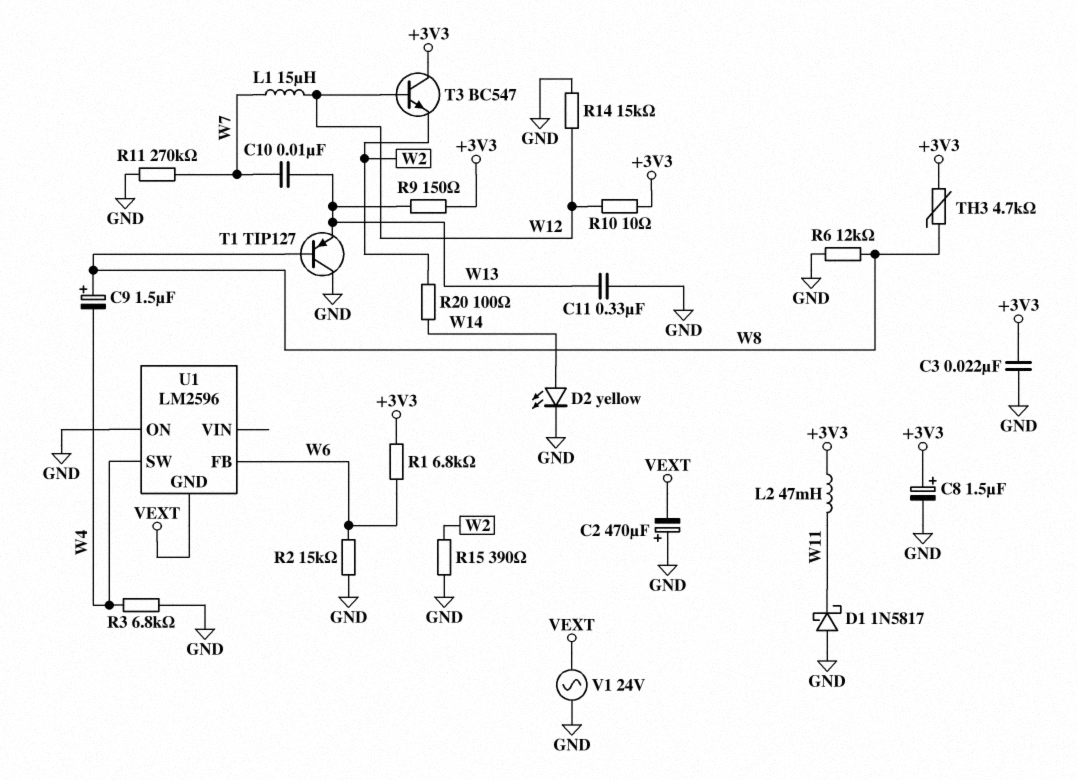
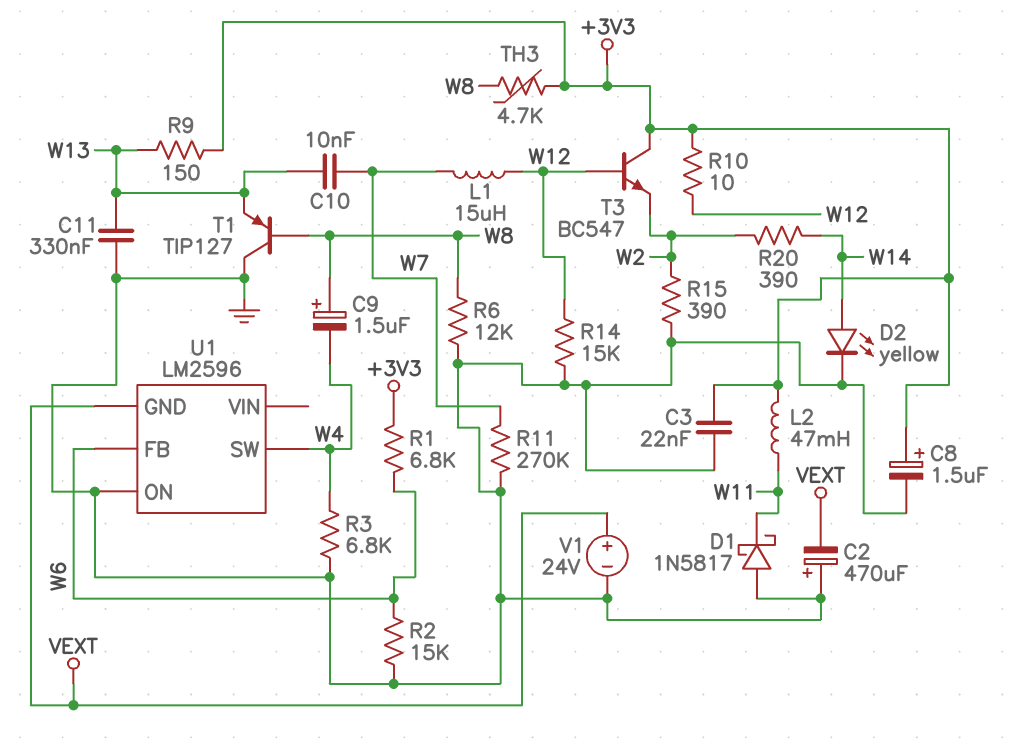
R20: 100 (W2, W14) -> 390 (W2, W14)
V1: AC 24V (GND, VEXT) -> 24V (plus VEXT, minus GND)

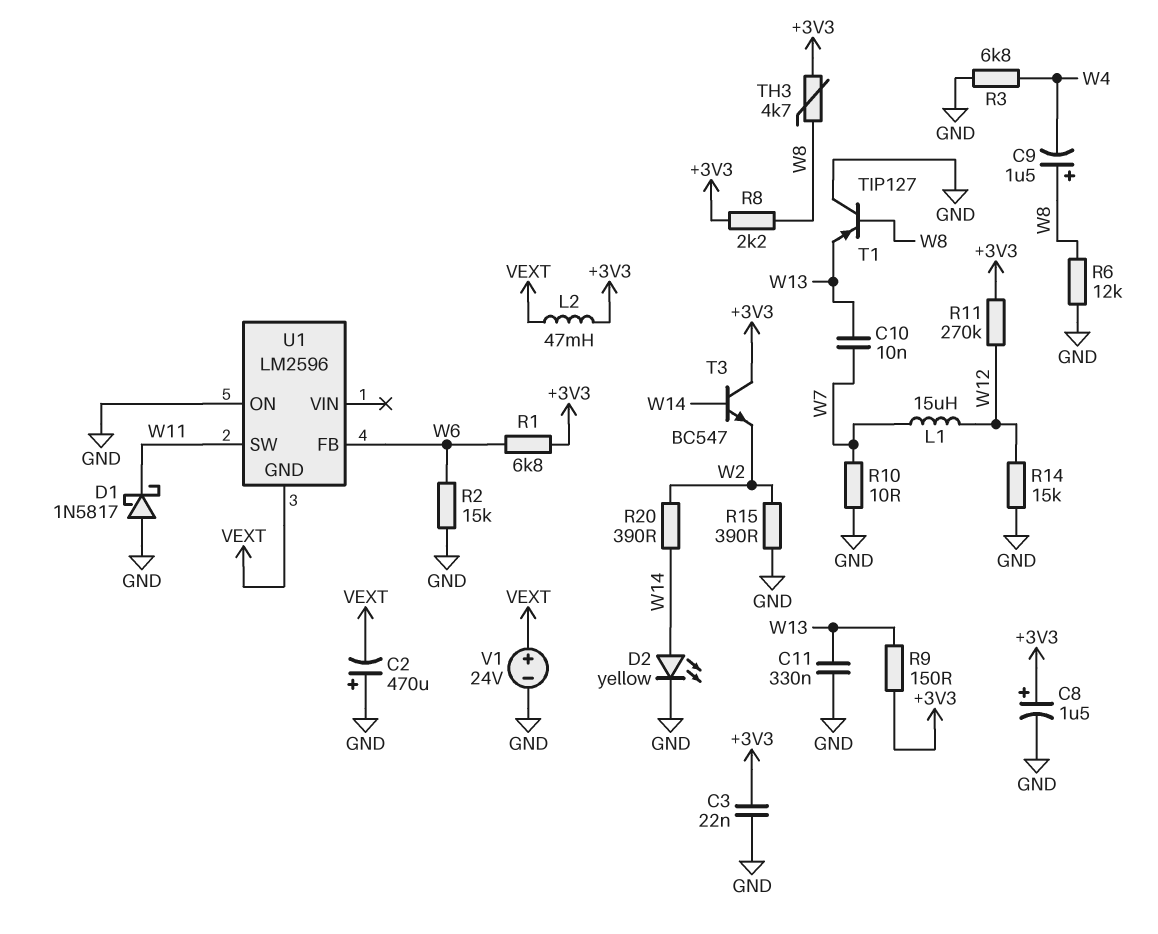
L2: 47mH (+3V3, W11) -> 47mH (+3V3, VEXT)
R8: none -> 2.2k (+3V3, W8)
R10: 10 (+3V3, W12) -> 10 (GND, W7)
R11: 270k (GND, W7) -> 270k (+3V3, W12)
T3: NPN BC547 (B W12, C +3V3, E W2) -> NPN BC547 (B W14, C +3V3, E W2)
U1 pin SW: W4 -> W11

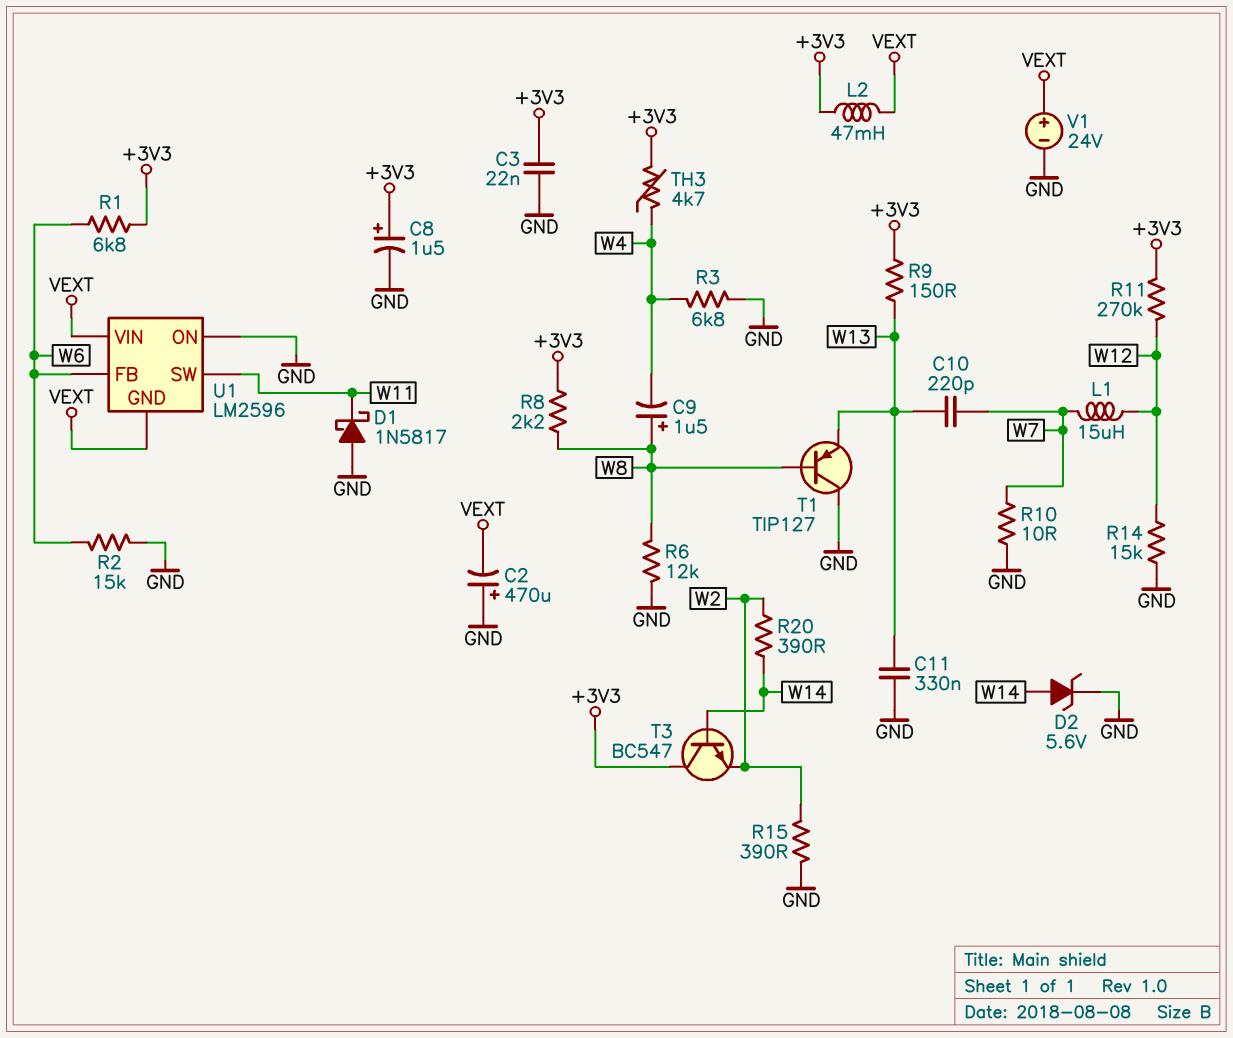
C10: 10nF (W7, W13) -> 220pF (W7, W13)
D2: LED yellow (A W14, K GND) -> zener 5.6V (A W14, K GND)
TH3: 4.7k (+3V3, W8) -> 4.7k (+3V3, W4)
U1 pin VIN: none -> VEXT

